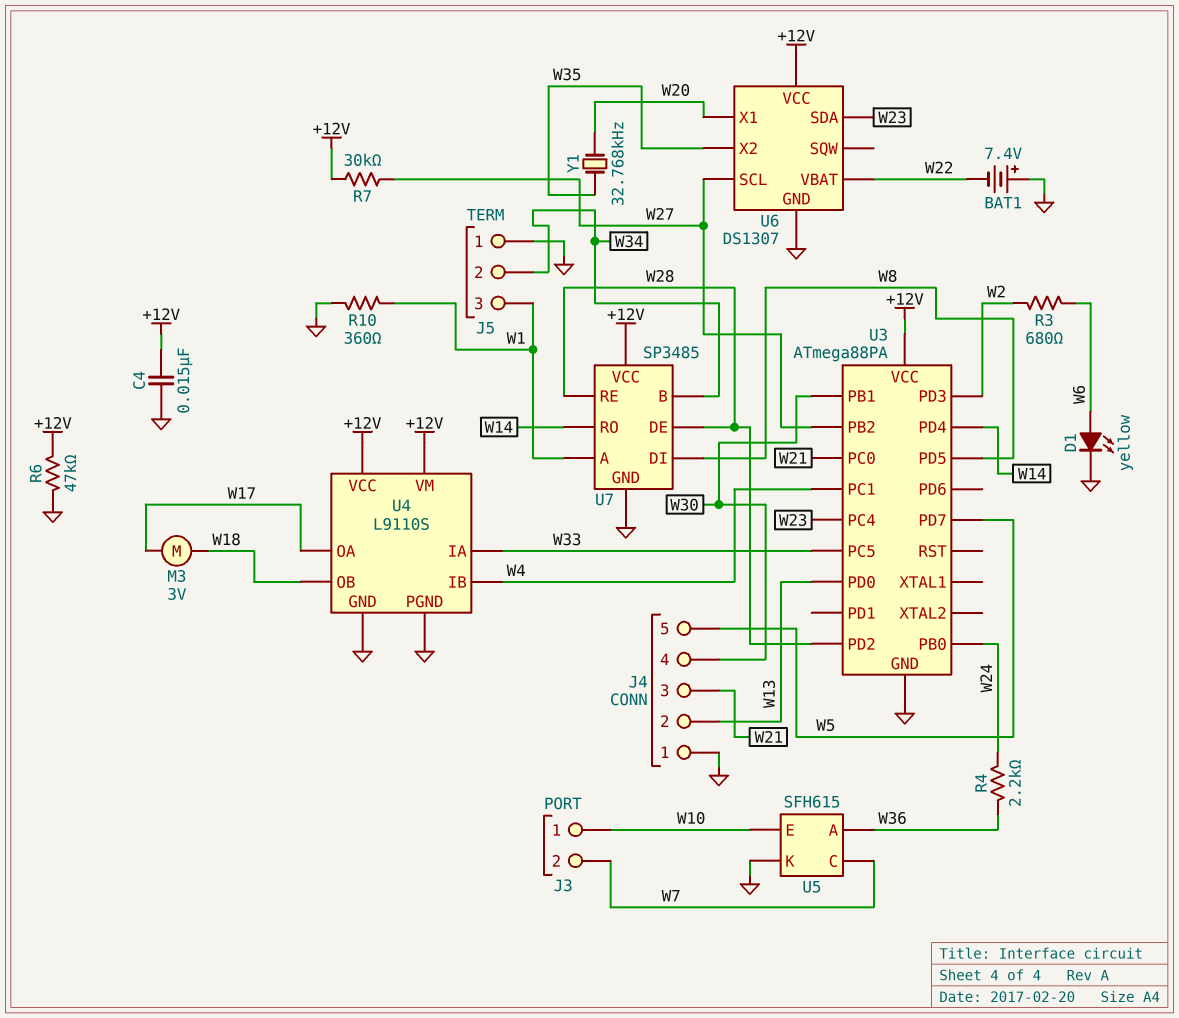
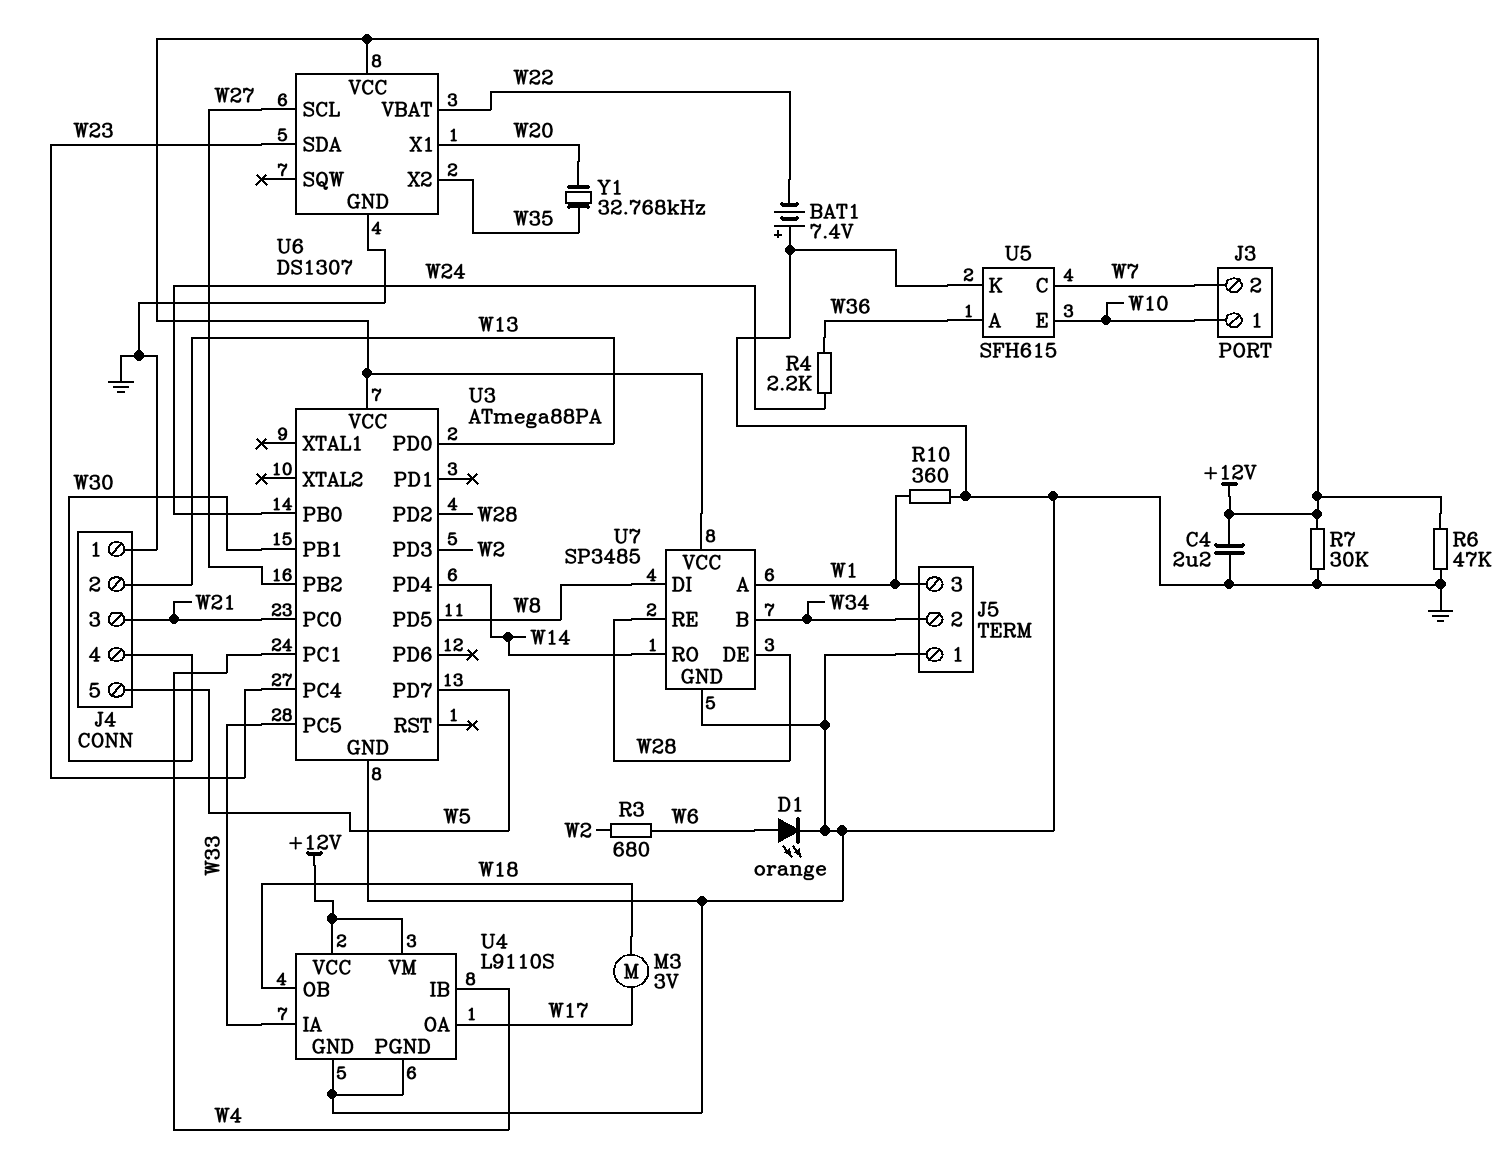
C4: 15nF (+12V, GND) -> 2.2uF (+12V, GND)
D1: LED yellow (A W6, K GND) -> LED orange (A W6, K GND)
R7: 30k (+12V, W27) -> 30k (+12V, GND)

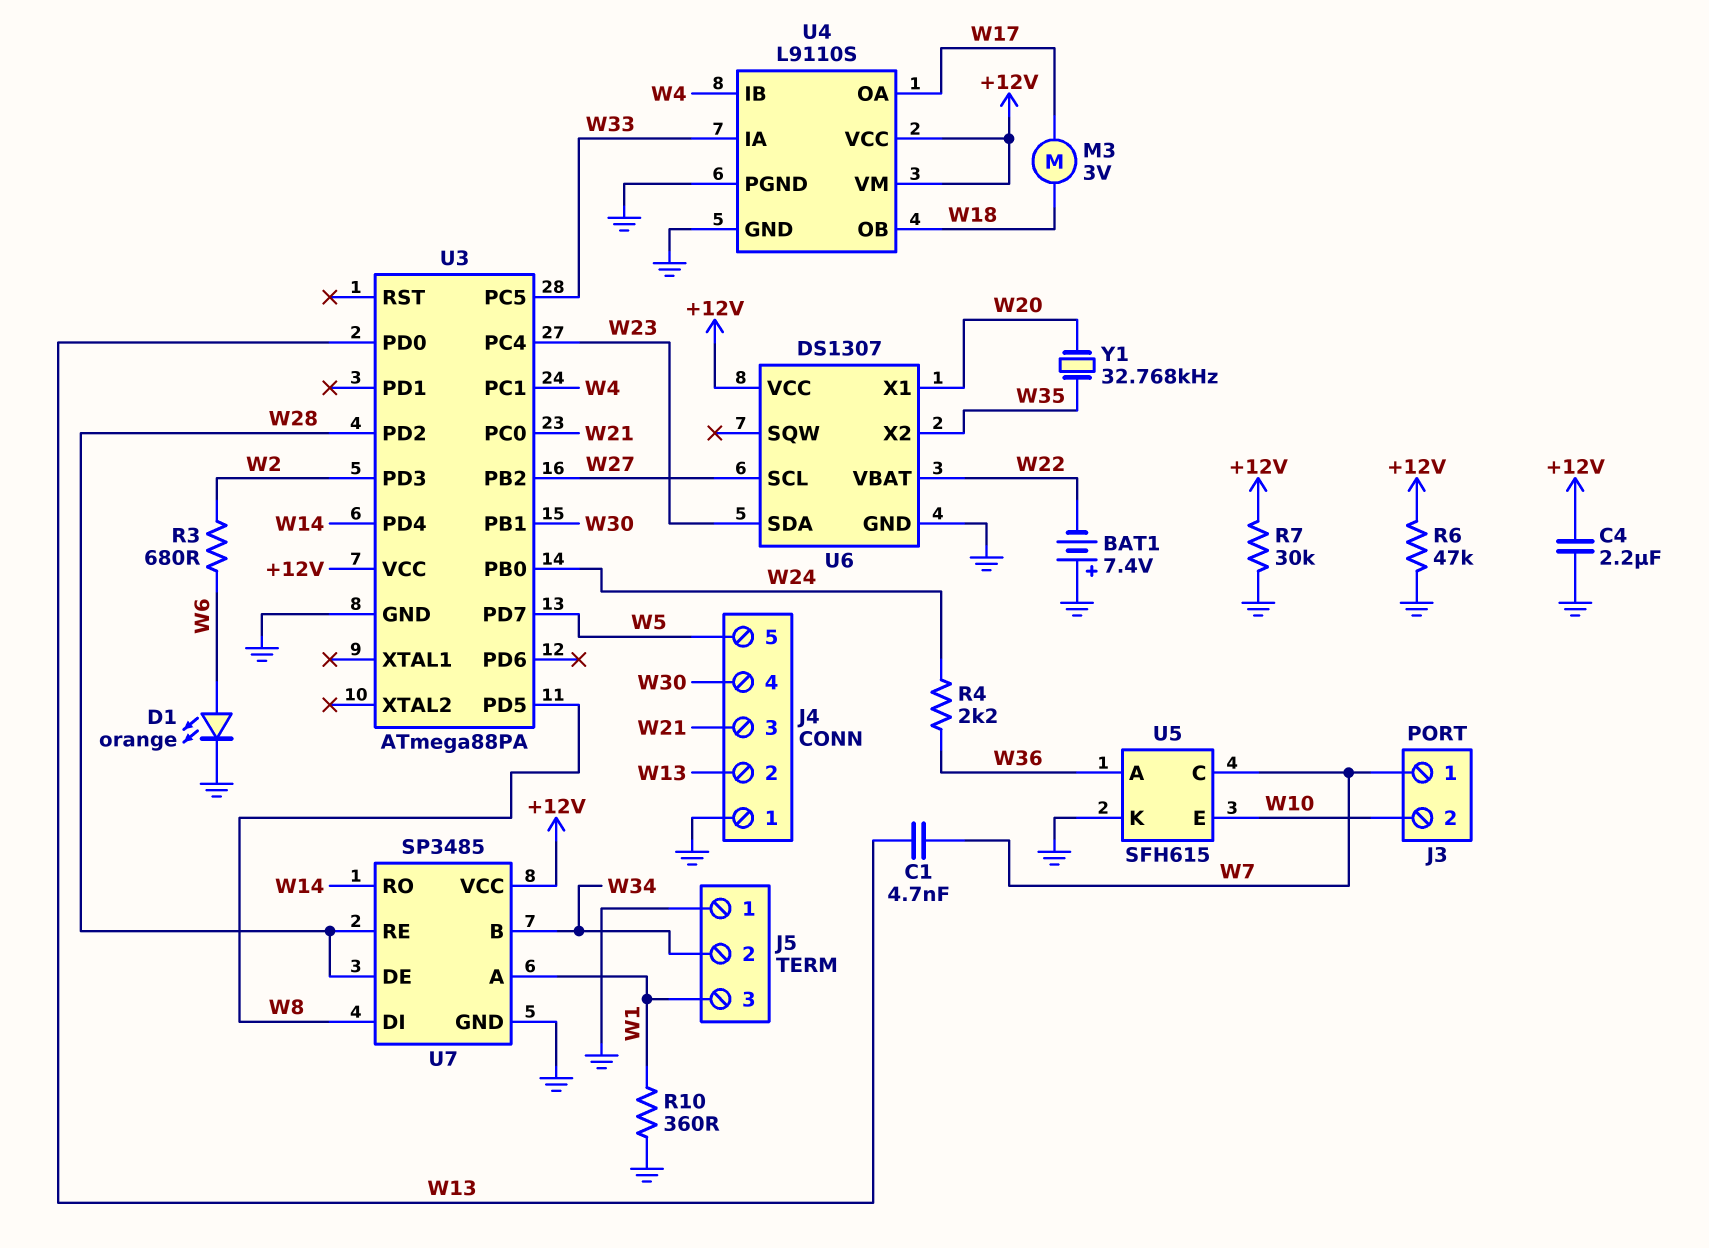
C1: none -> 4.7nF (W7, W13)
J3 pin 1: W10 -> W7
J3 pin 2: W7 -> W10

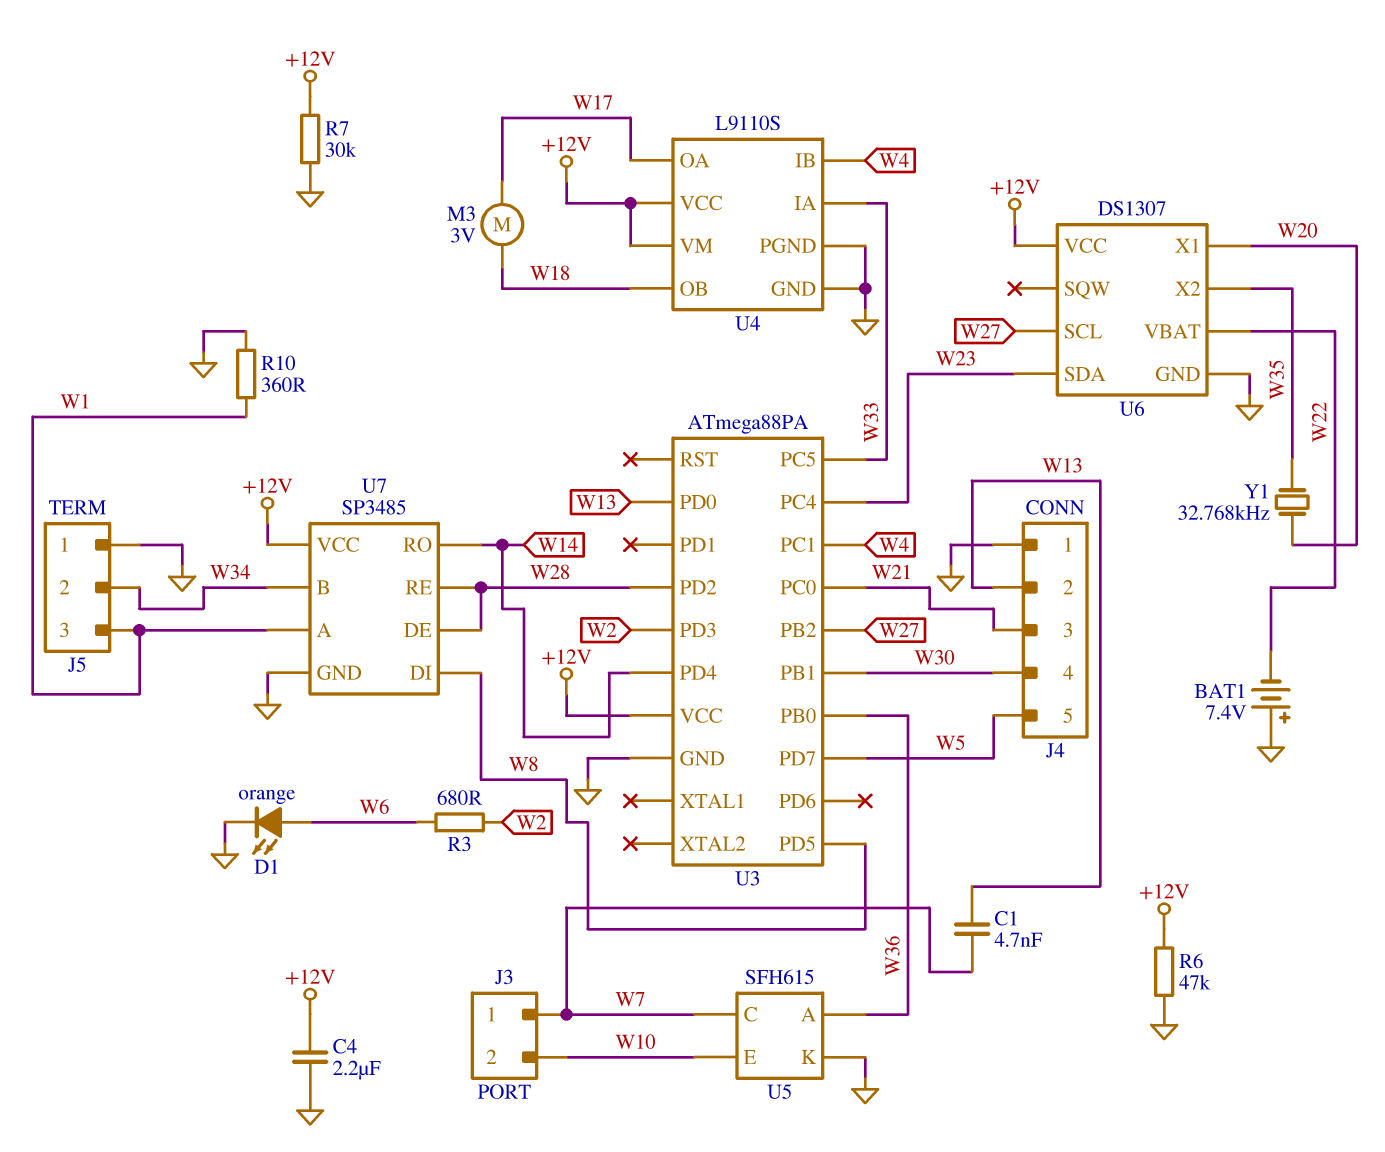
R4: 2.2k (W24, W36) -> none
U3 pin PB0: W24 -> W36

